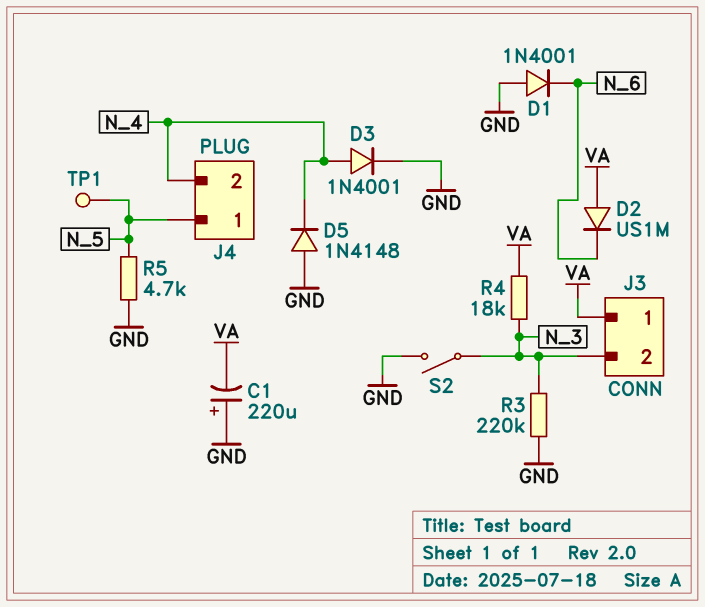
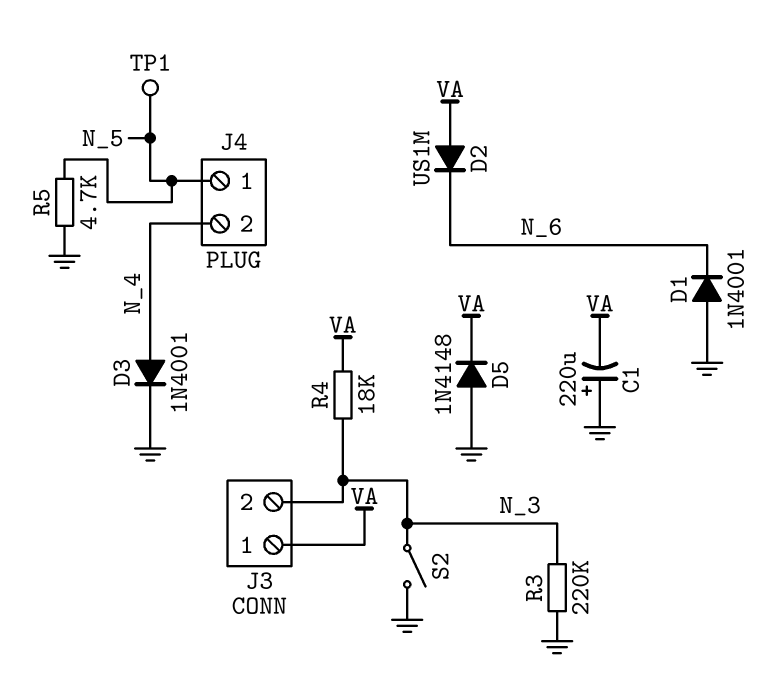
D5: diode 1N4148 (A GND, K N_4) -> diode 1N4148 (A GND, K VA)

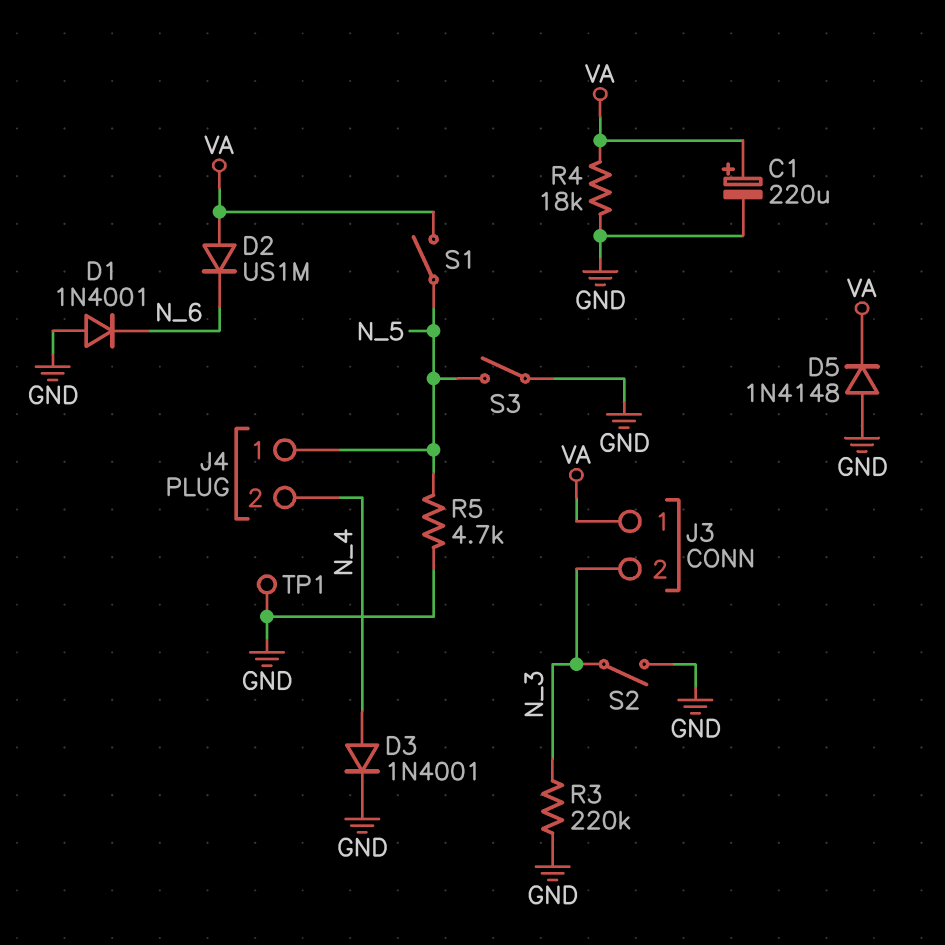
C1: 220uF (plus GND, minus VA) -> 220uF (plus VA, minus GND)
R4: 18k (N_3, VA) -> 18k (GND, VA)
S1: none -> switch (N_5, VA)
S3: none -> switch (GND, N_5)
TP1: test point (N_5) -> test point (GND)

